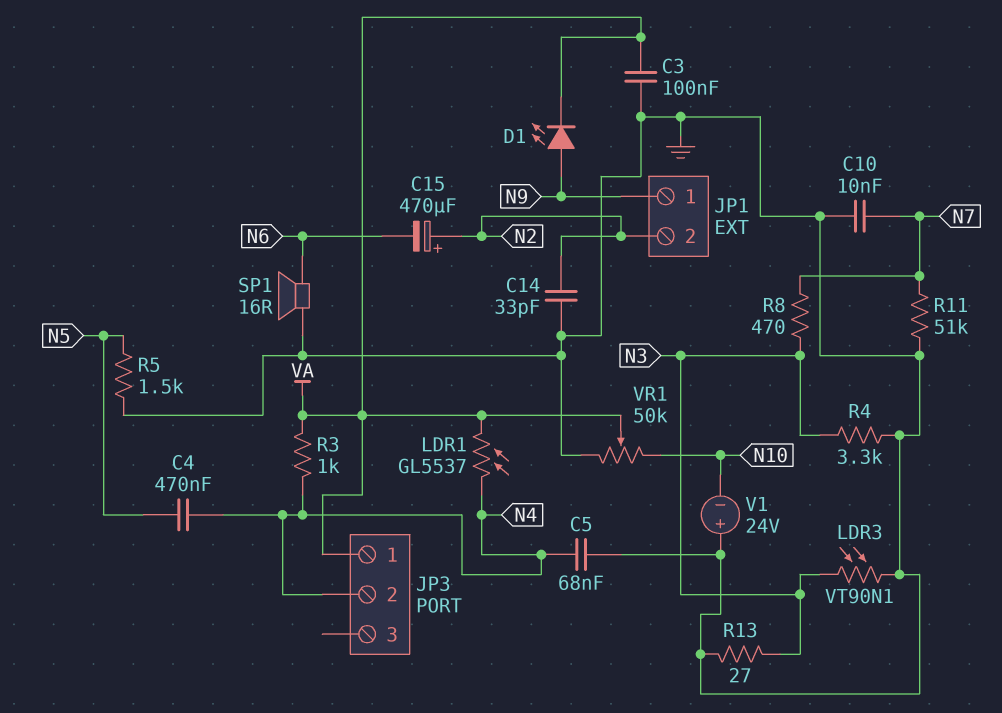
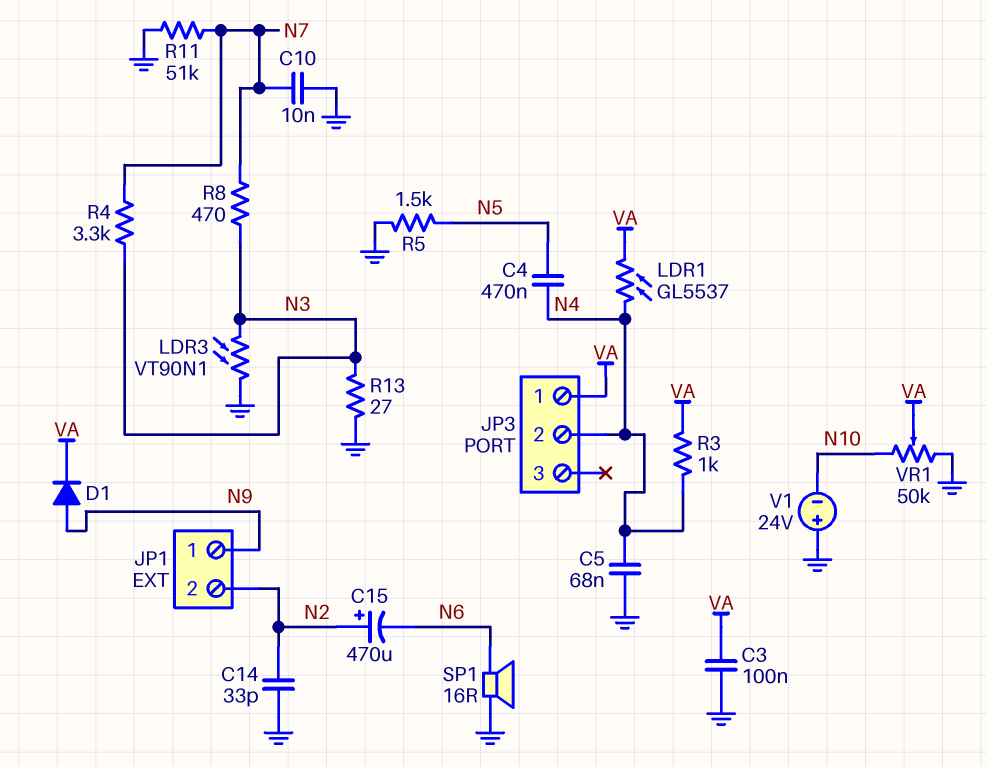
D1: LED (A N9, K VA) -> diode (A N9, K VA)
R4: 3.3k (GND, N3) -> 3.3k (N3, N7)

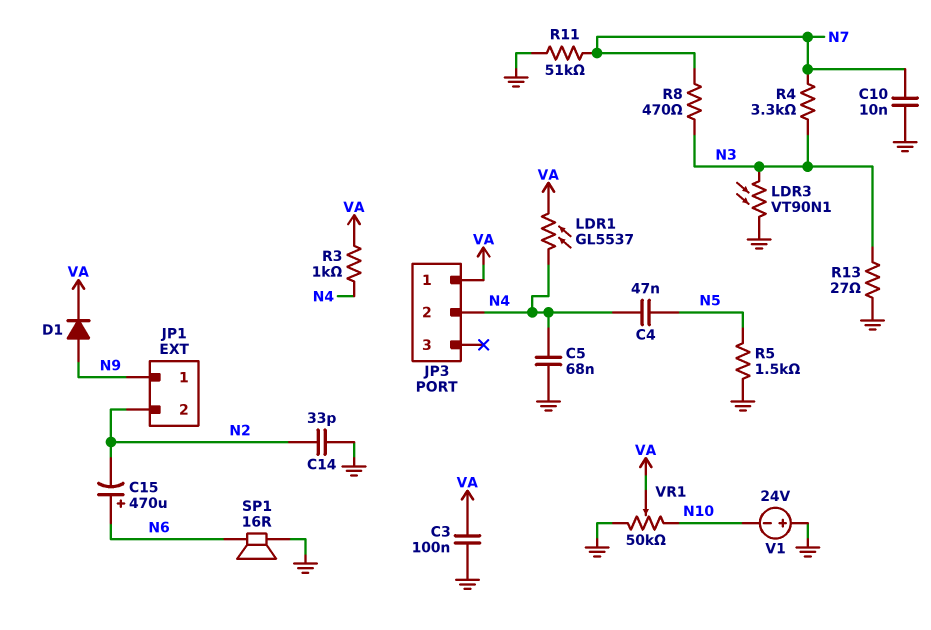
C4: 470nF (N4, N5) -> 47nF (N4, N5)
C15: 470uF (plus N2, minus N6) -> 470uF (plus N6, minus N2)

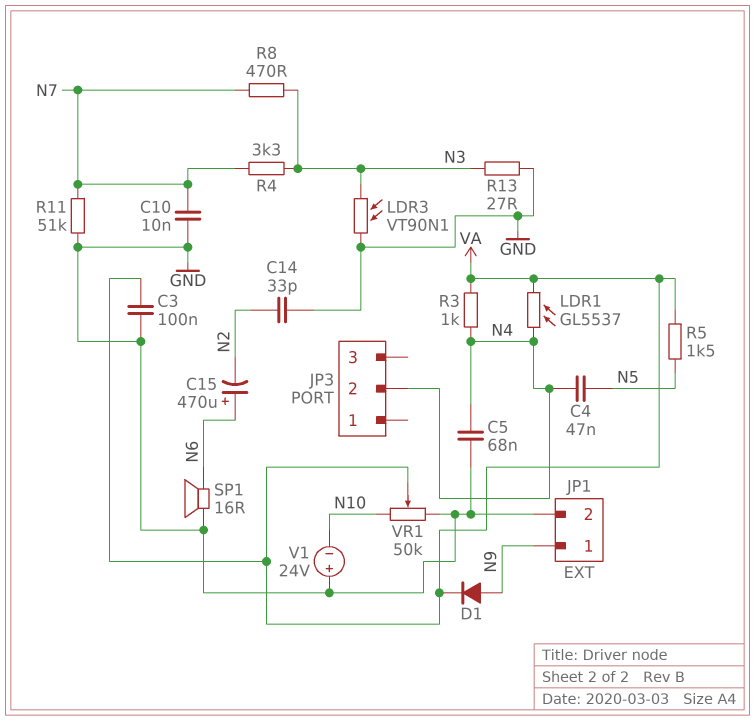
JP1 pin 2: N2 -> GND
JP3 pin 1: VA -> none
R5: 1.5k (GND, N5) -> 1.5k (N5, VA)

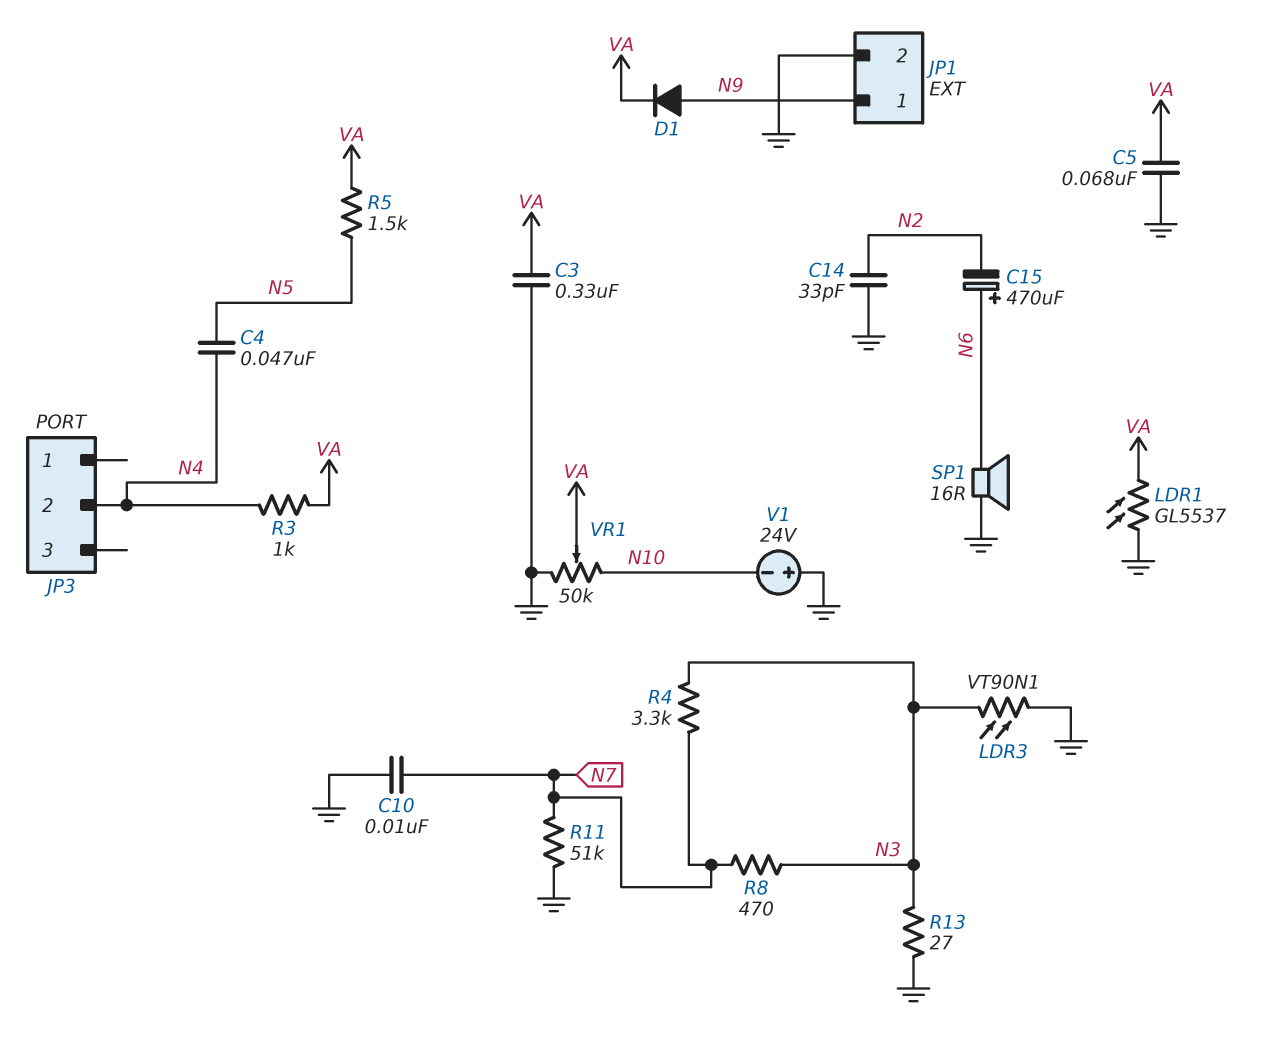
C3: 100nF (GND, VA) -> 330nF (GND, VA)
C5: 68nF (GND, N4) -> 68nF (GND, VA)
LDR1: GL5537 (N4, VA) -> GL5537 (GND, VA)

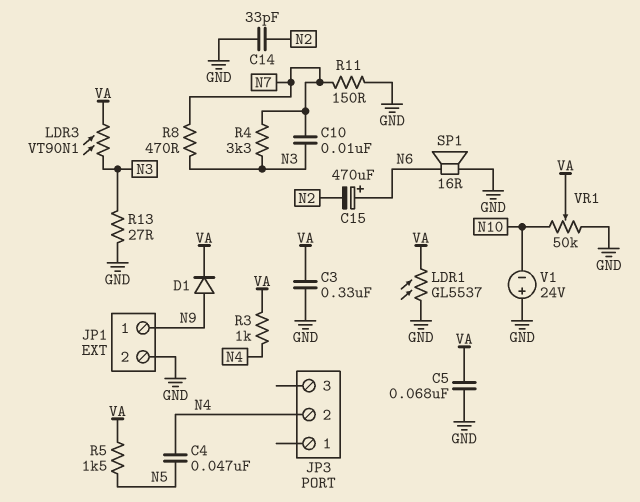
C10: 10nF (GND, N7) -> 10nF (N3, N7)
LDR3: VT90N1 (GND, N3) -> VT90N1 (N3, VA)
R11: 51k (GND, N7) -> 150 (GND, N7)

